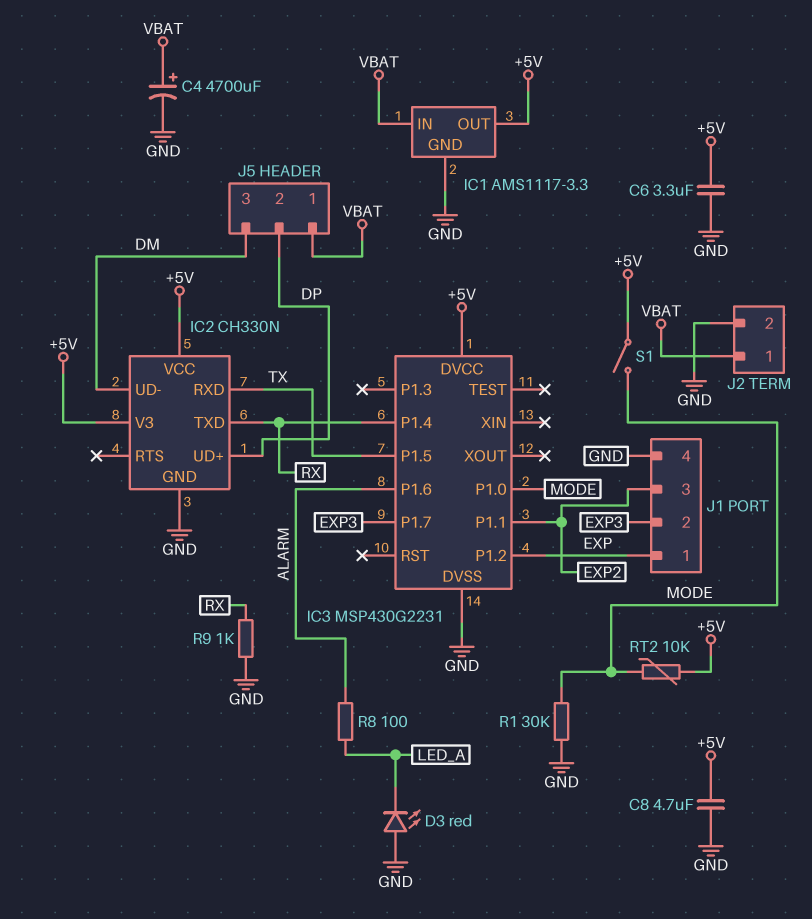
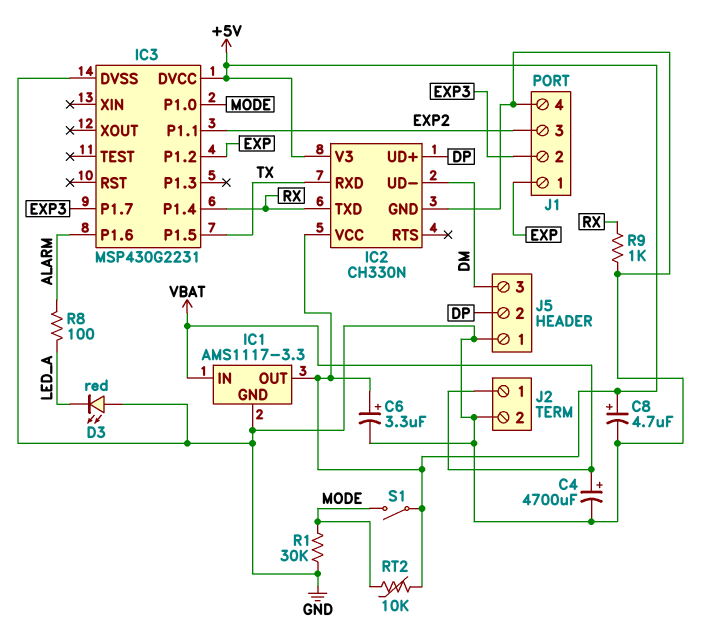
C6: 3.3uF (+5V, GND) -> 3.3uF (plus +5V, minus GND)
C8: 4.7uF (+5V, GND) -> 4.7uF (plus +5V, minus GND)
J5 pin 1: VBAT -> GND

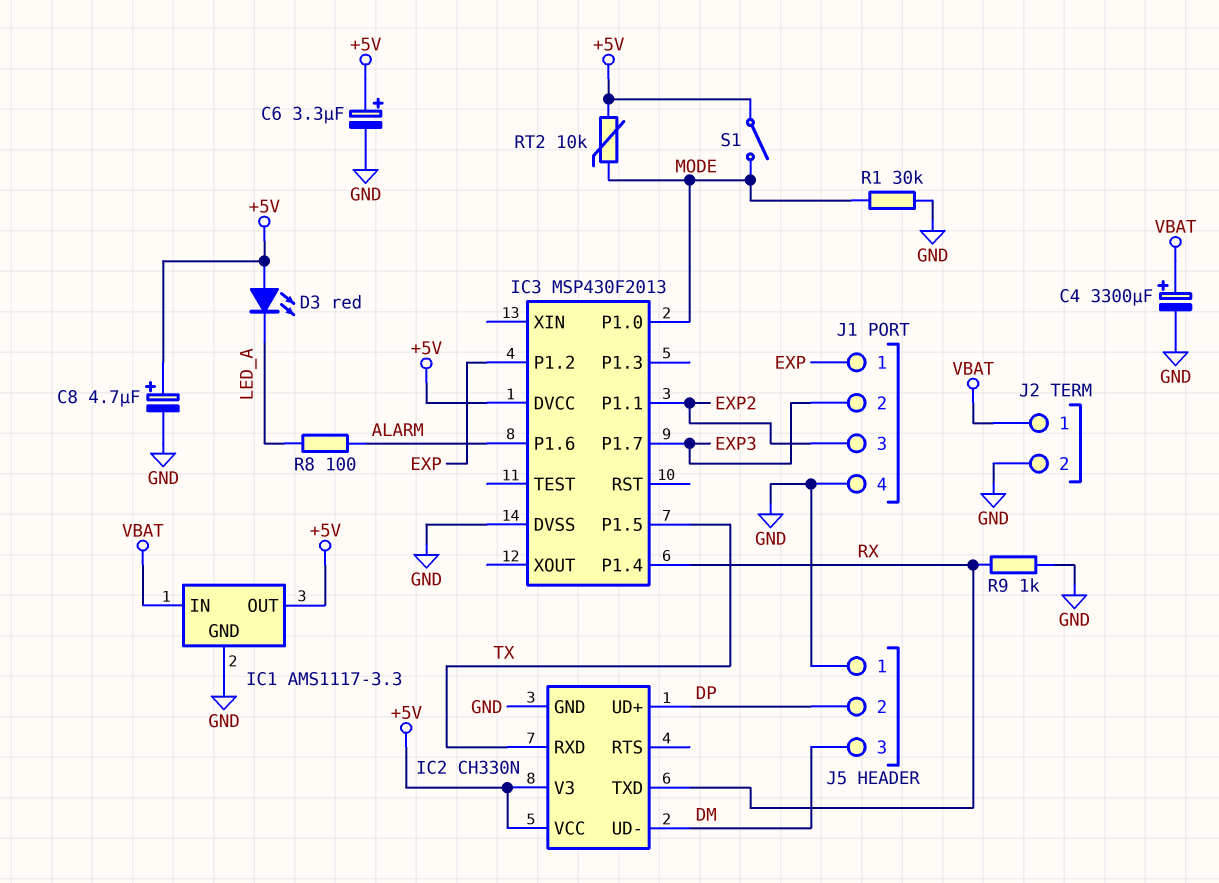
C4: 4700uF (plus VBAT, minus GND) -> 3300uF (plus VBAT, minus GND)
D3: LED red (A GND, K LED_A) -> LED red (A +5V, K LED_A)
IC3: MSP430G2231 -> MSP430F2013

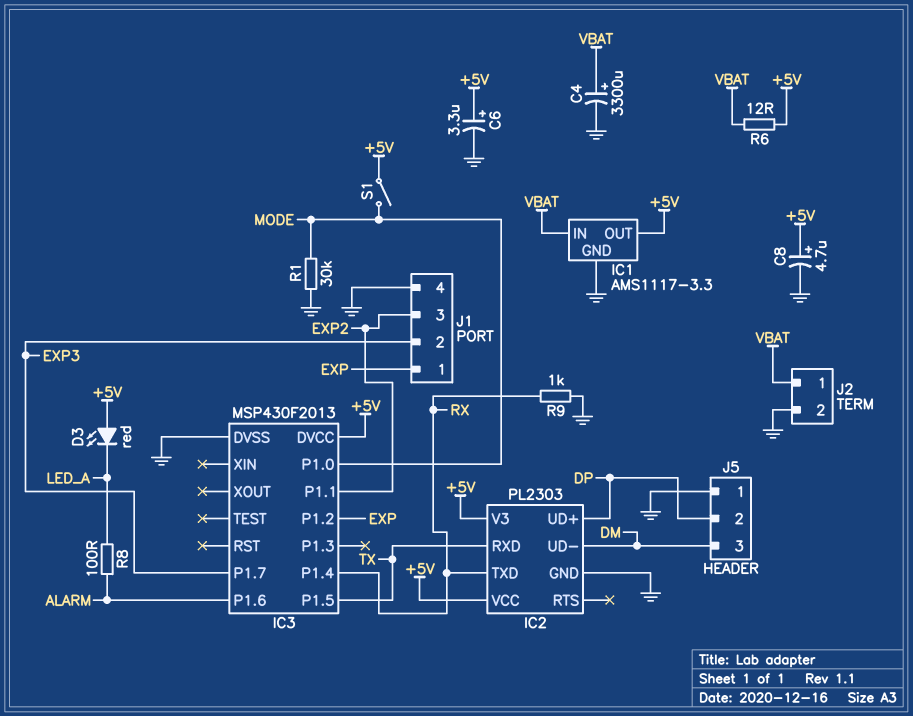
IC2: CH330N -> PL2303
R6: none -> 12 (+5V, VBAT)
RT2: 10k (+5V, MODE) -> none

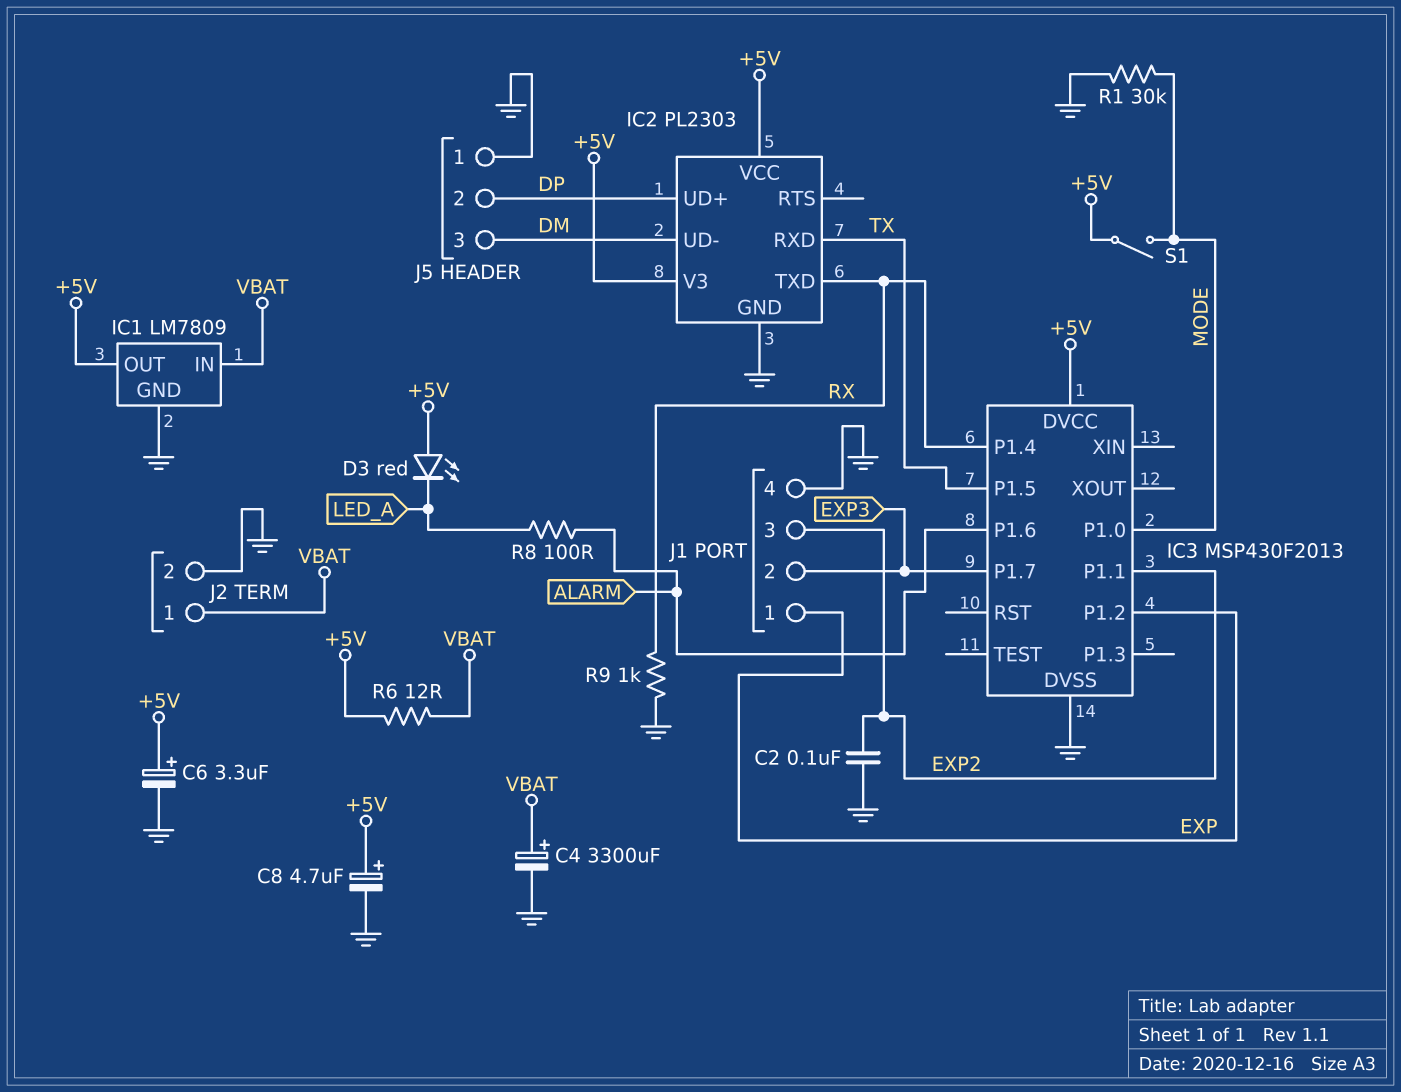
C2: none -> 100nF (EXP2, GND)
IC1: AMS1117-3.3 -> LM7809

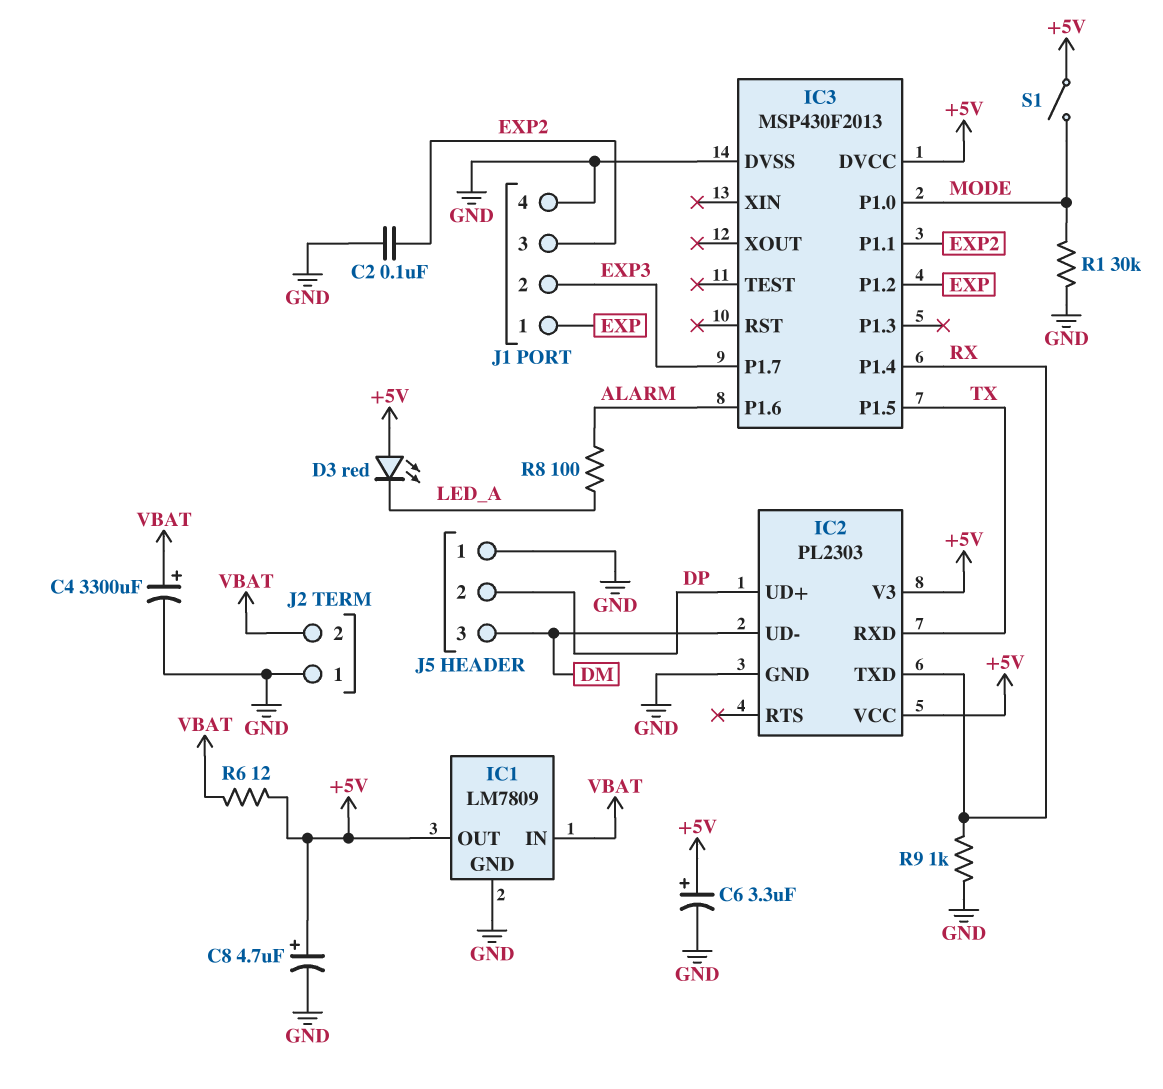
J2 pin 1: VBAT -> GND
J2 pin 2: GND -> VBAT

